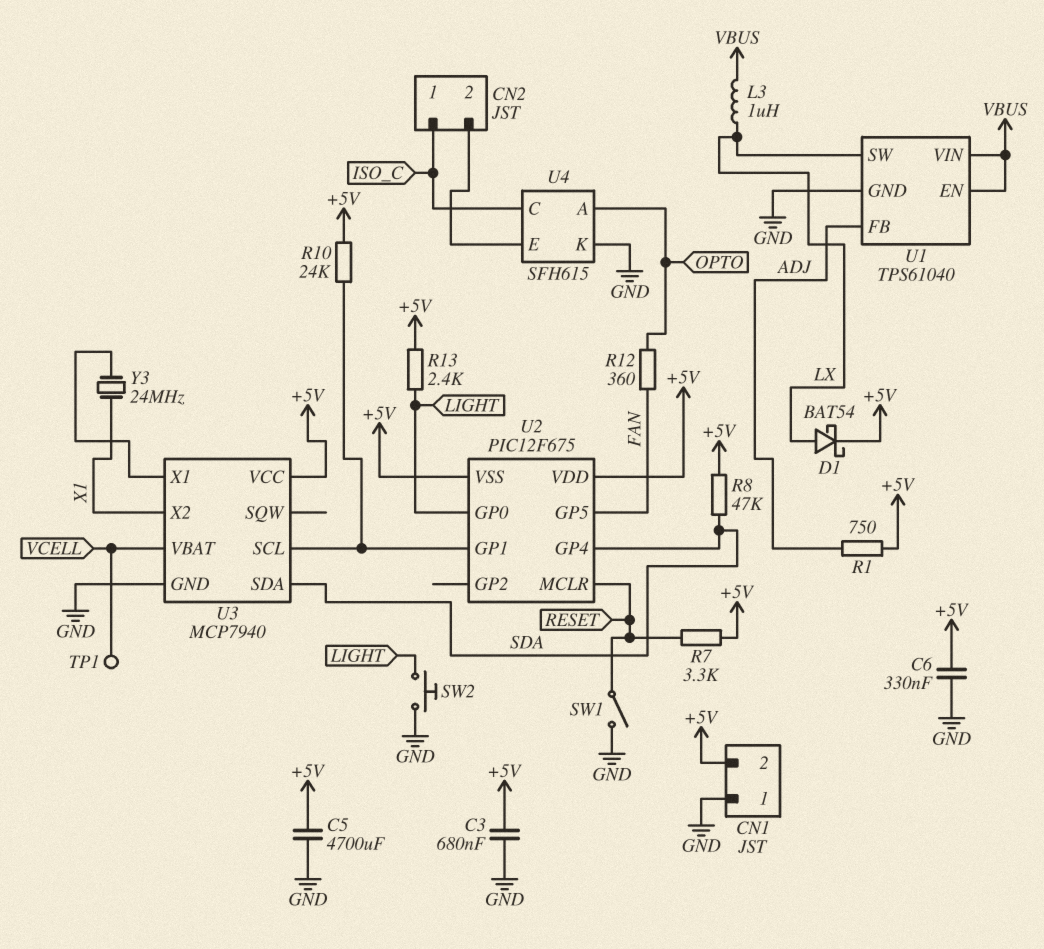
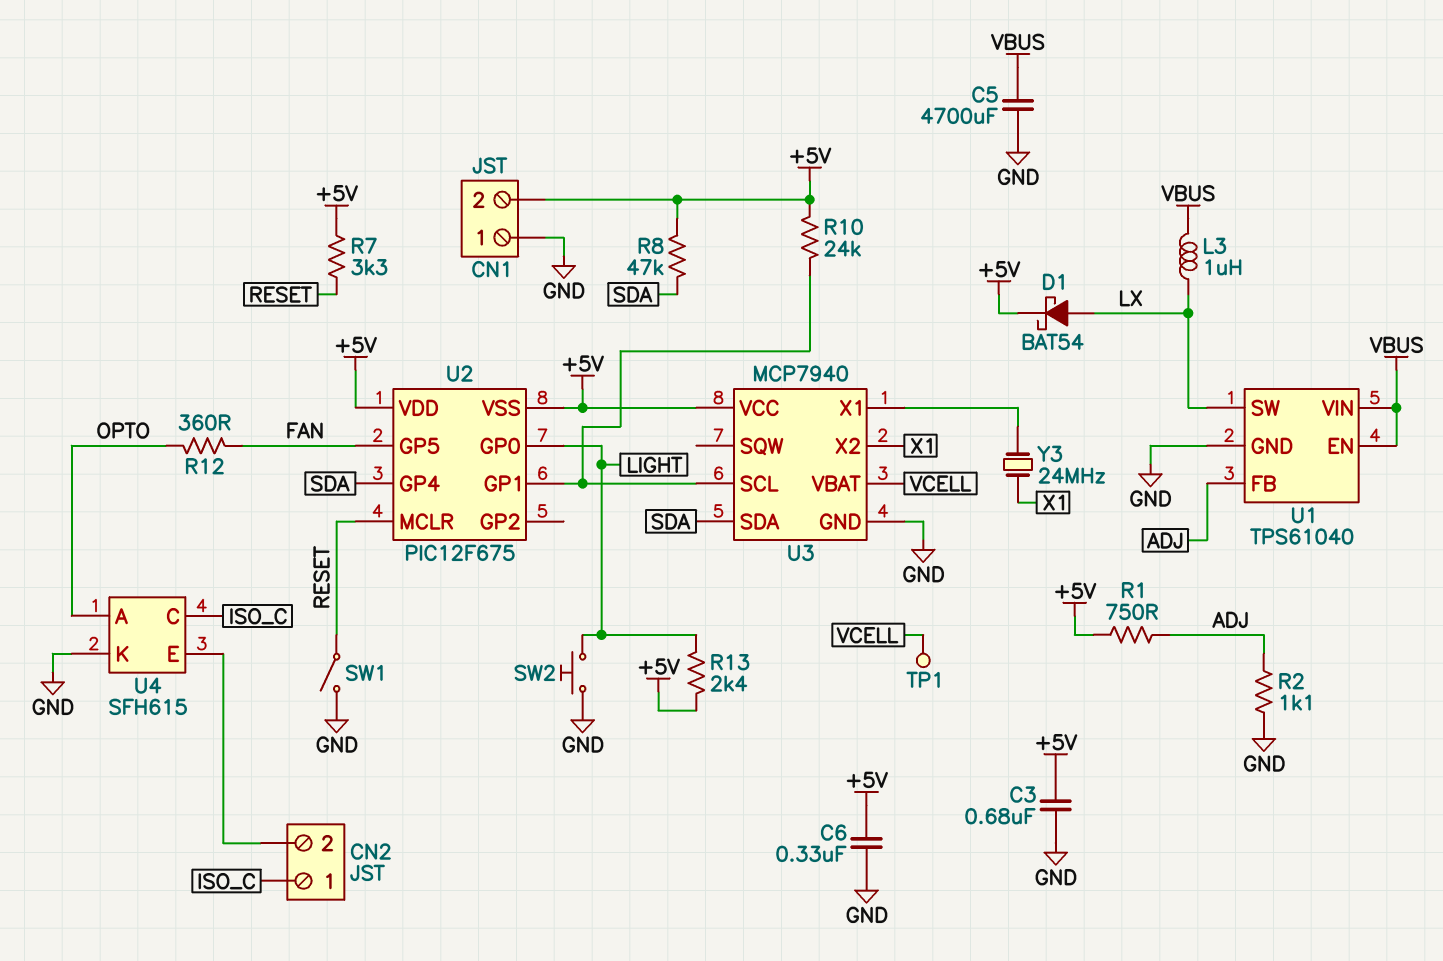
C5: 4700uF (+5V, GND) -> 4700uF (GND, VBUS)
R2: none -> 1.1k (ADJ, GND)

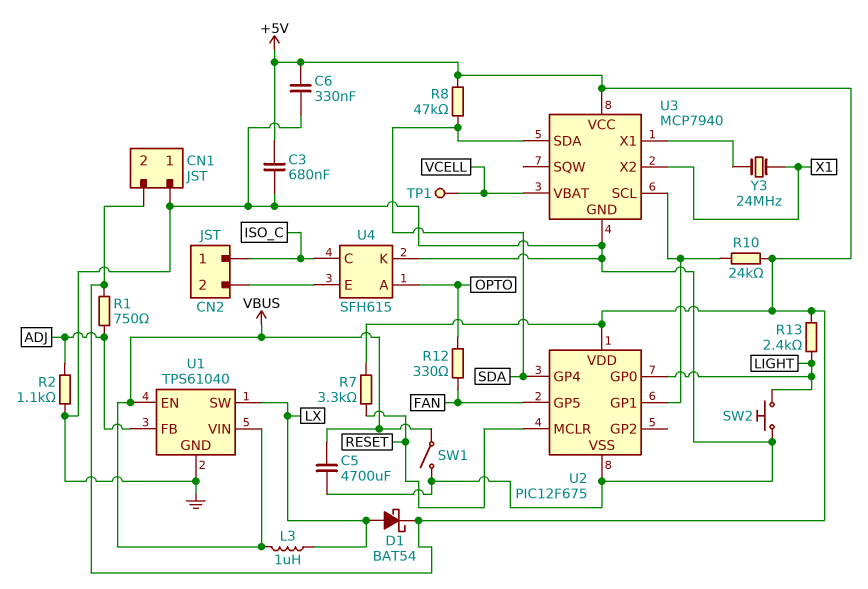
R12: 360 (FAN, OPTO) -> 330 (FAN, OPTO)
SW1: switch (GND, RESET) -> switch (GND, VBUS)
U2 pin VSS: +5V -> GND

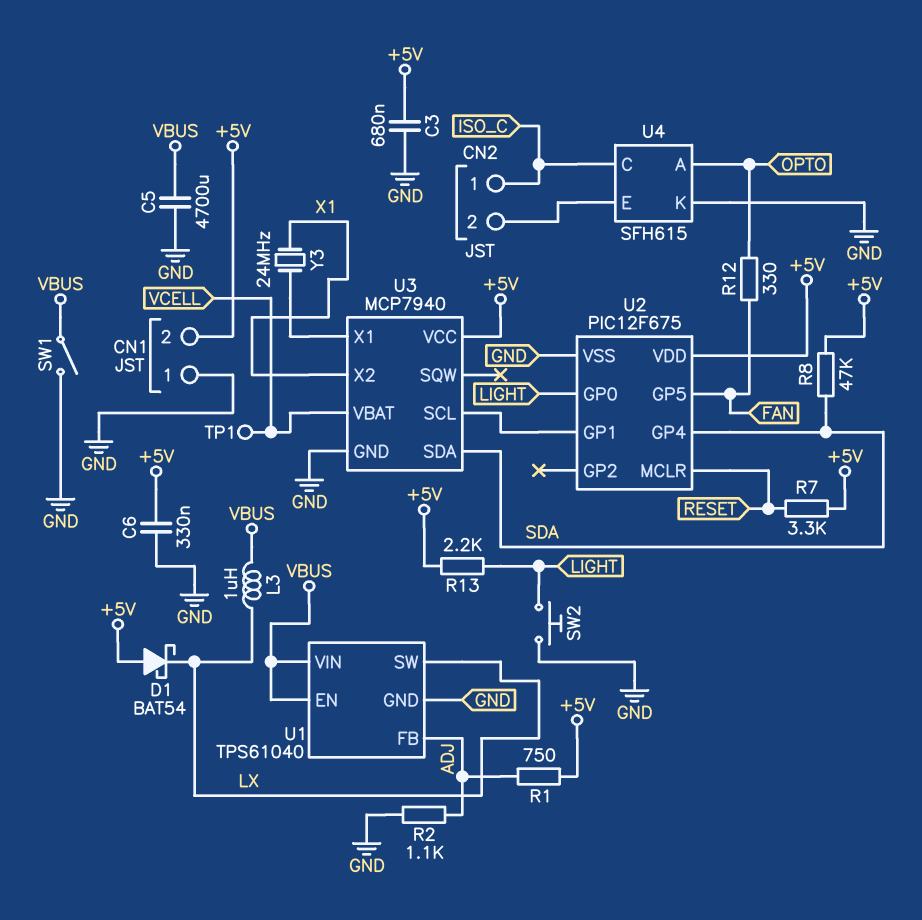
D1: schottky BAT54 (A LX, K +5V) -> schottky BAT54 (A +5V, K LX)
R10: 24k (+5V, U2/GP1) -> none
R13: 2.4k (+5V, LIGHT) -> 2.2k (+5V, LIGHT)

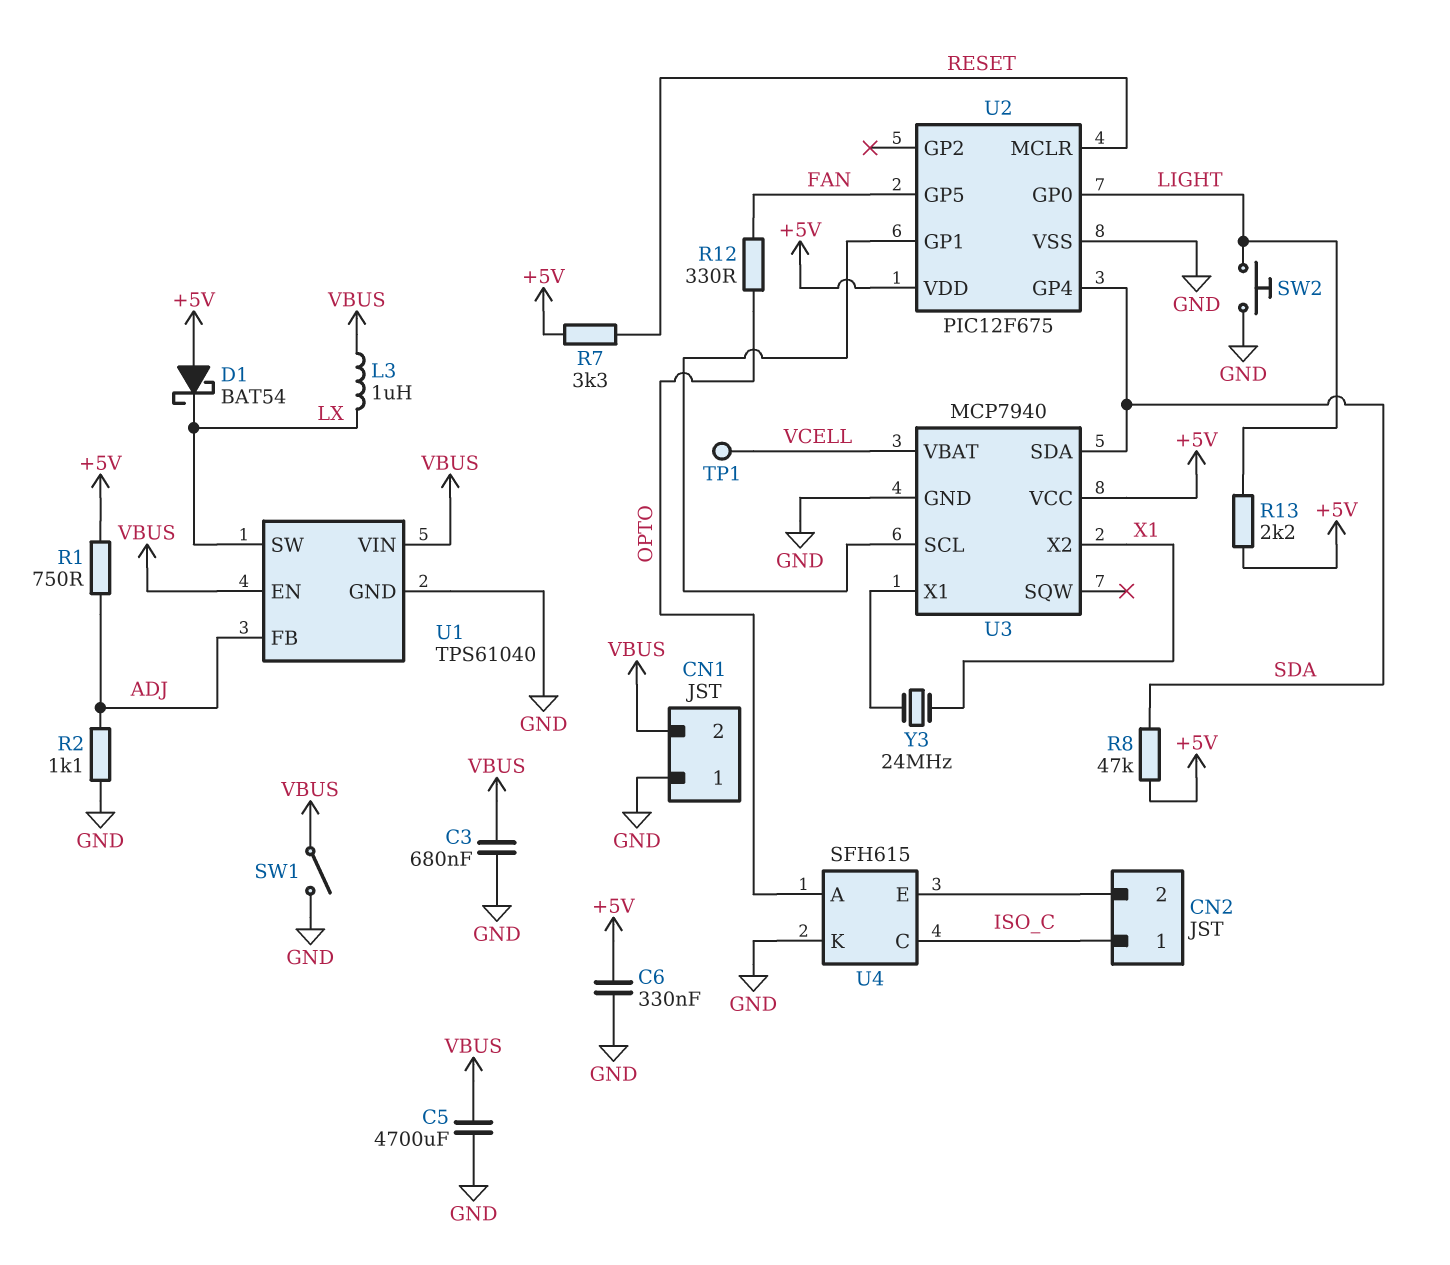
C3: 680nF (+5V, GND) -> 680nF (GND, VBUS)
CN1 pin 2: +5V -> VBUS

